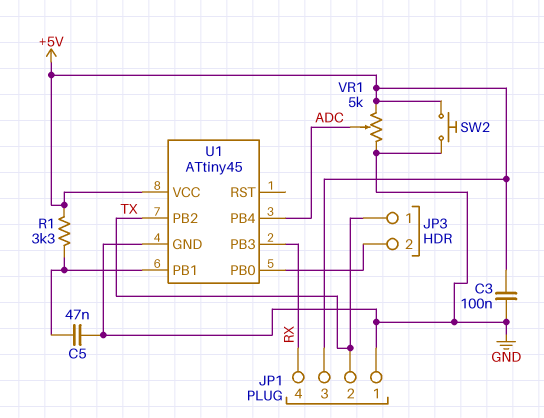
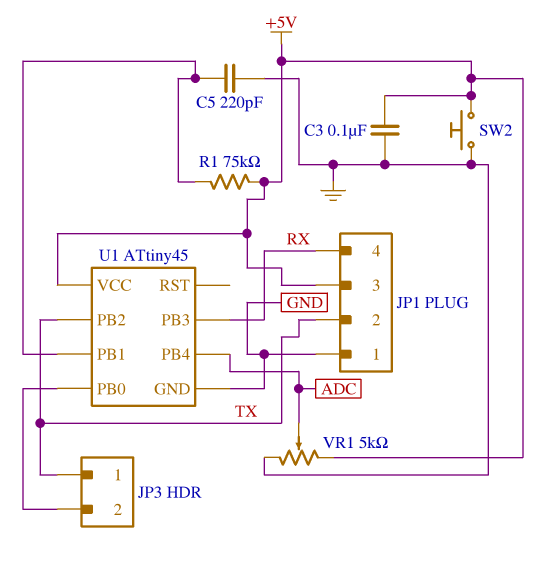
C5: 47nF (GND, U1/PB1) -> 220pF (GND, U1/PB1)
R1: 3.3k (+5V, U1/PB1) -> 75k (+5V, U1/PB1)

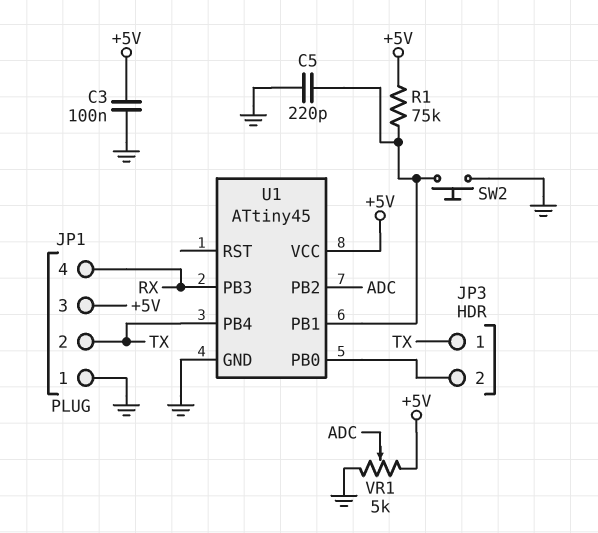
SW2: button (+5V, GND) -> button (GND, U1/PB1)
U1 pin PB2: TX -> ADC
U1 pin PB4: ADC -> TX

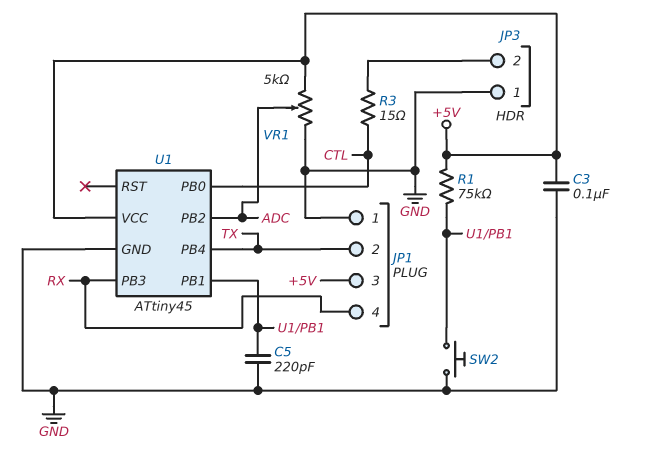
JP3 pin 1: TX -> GND
R3: none -> 15 (CTL, JP3/2)
U1 pin PB0: JP3/2 -> CTL

